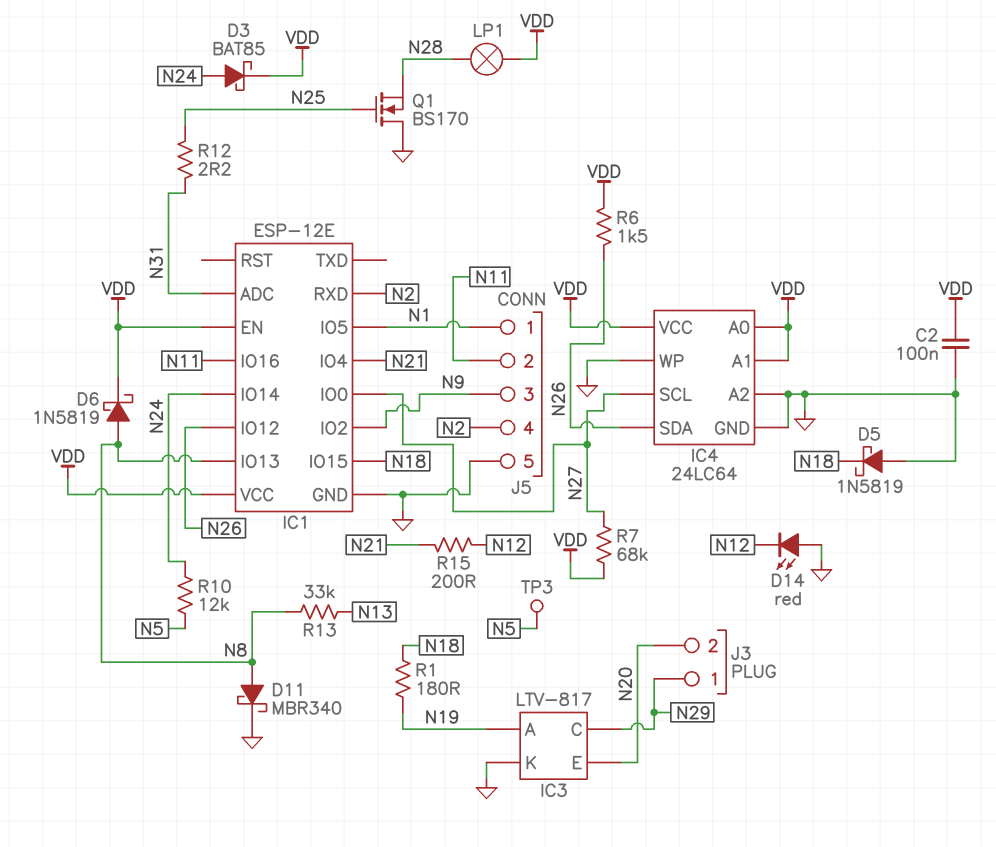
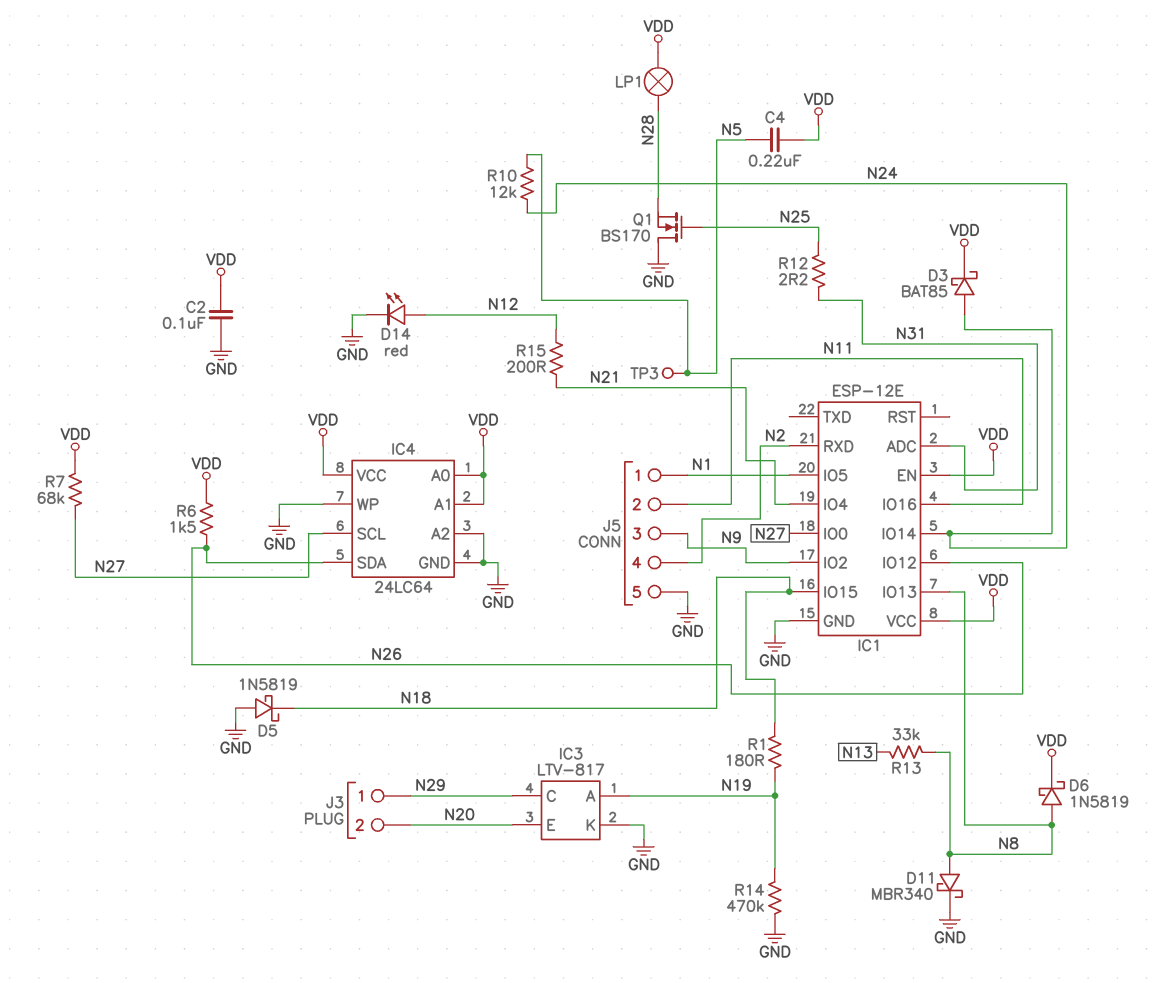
C4: none -> 220nF (N5, VDD)
D14: LED red (A GND, K N12) -> LED red (A N12, K GND)
R14: none -> 470k (GND, N19)

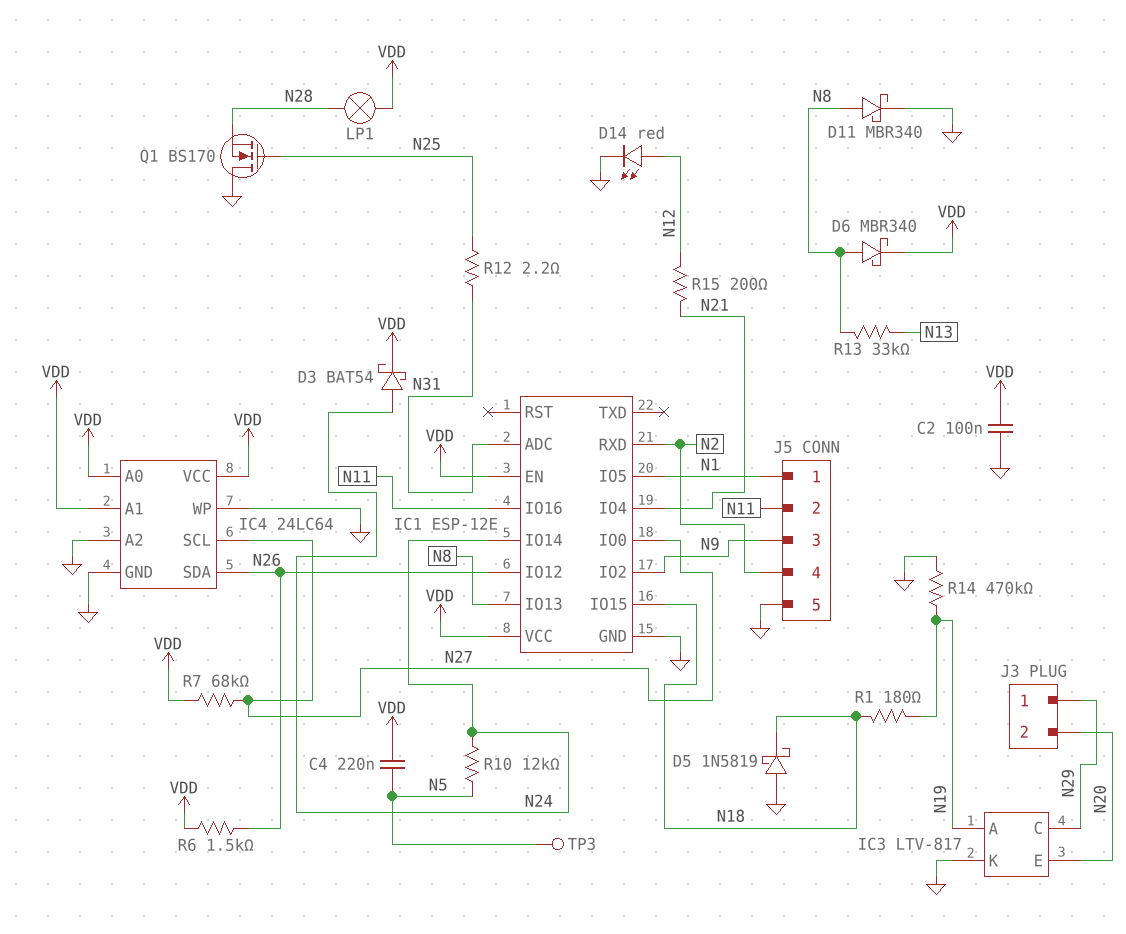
D3: schottky BAT85 (A N24, K VDD) -> schottky BAT54 (A N24, K VDD)
D6: schottky 1N5819 (A N8, K VDD) -> schottky MBR340 (A N8, K VDD)

